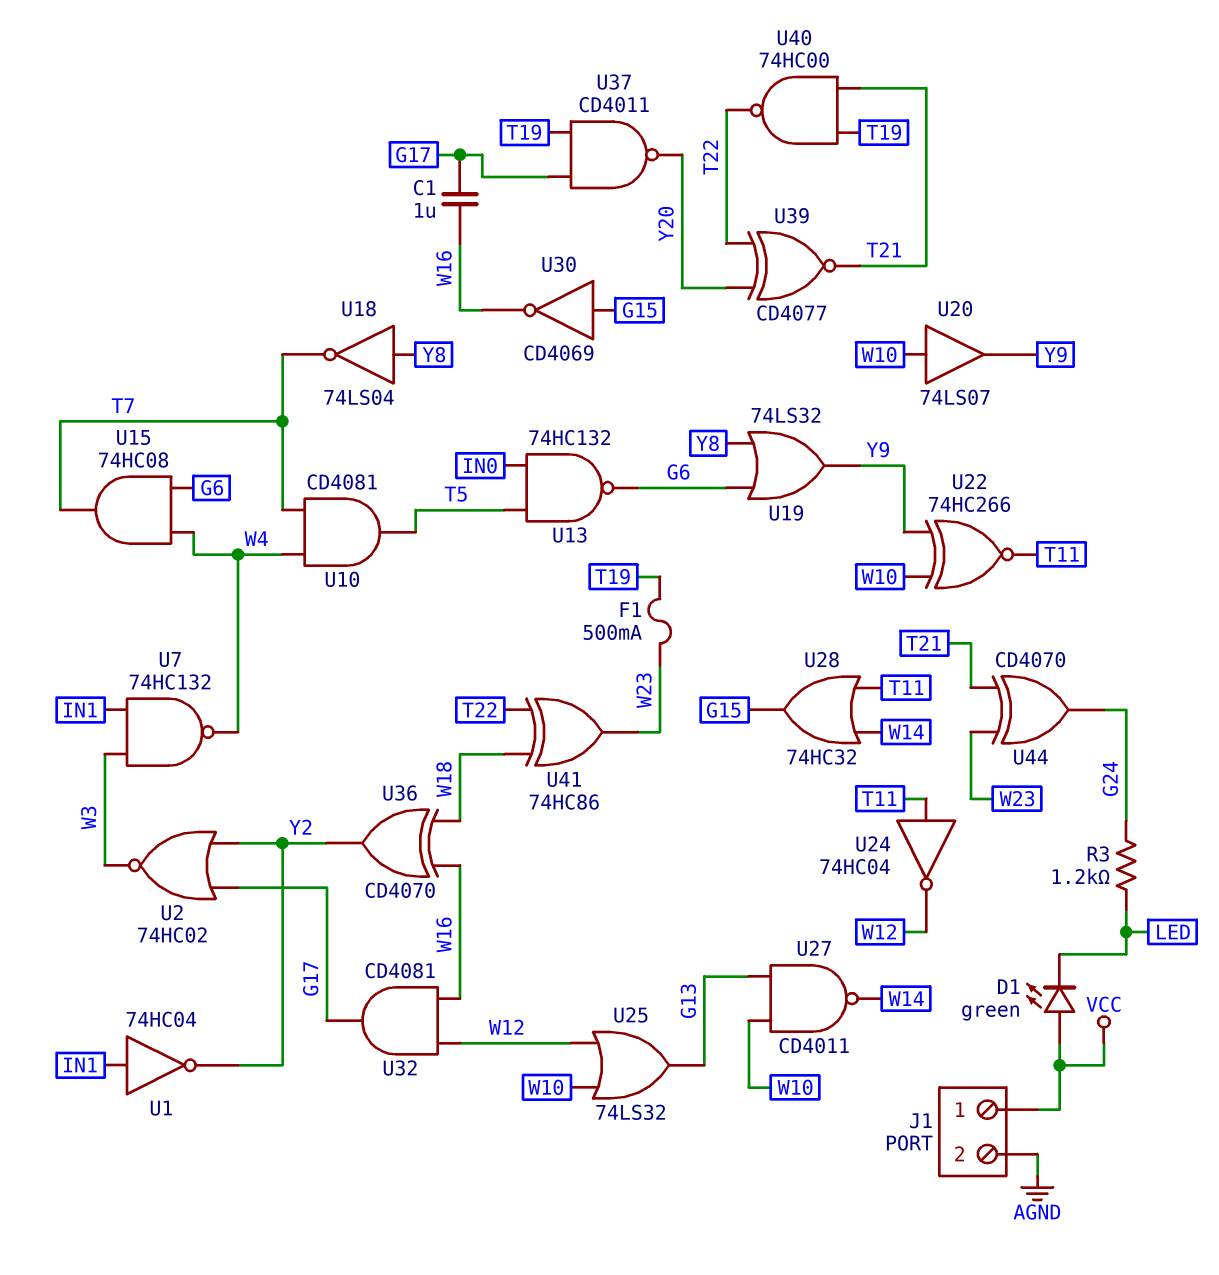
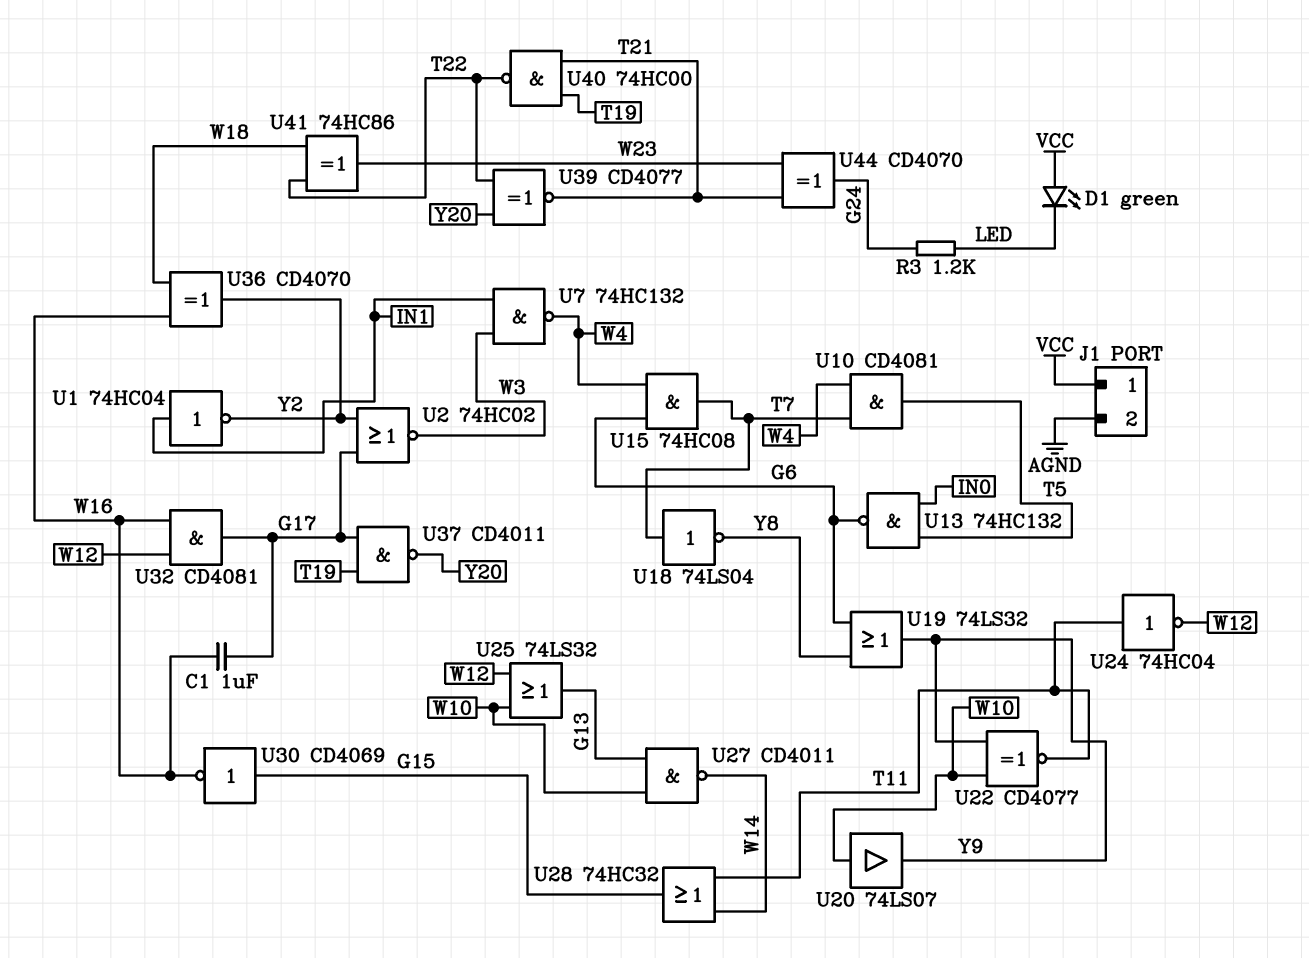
F1: 500mA (T19, W23) -> none
U18: NOT 74LS04 (in Y8, out T7) -> NOT 74LS04 (in T7, out Y8)
U22: XNOR 74HC266 (in W10, in Y9, out T11) -> XNOR CD4077 (in W10, in Y9, out T11)

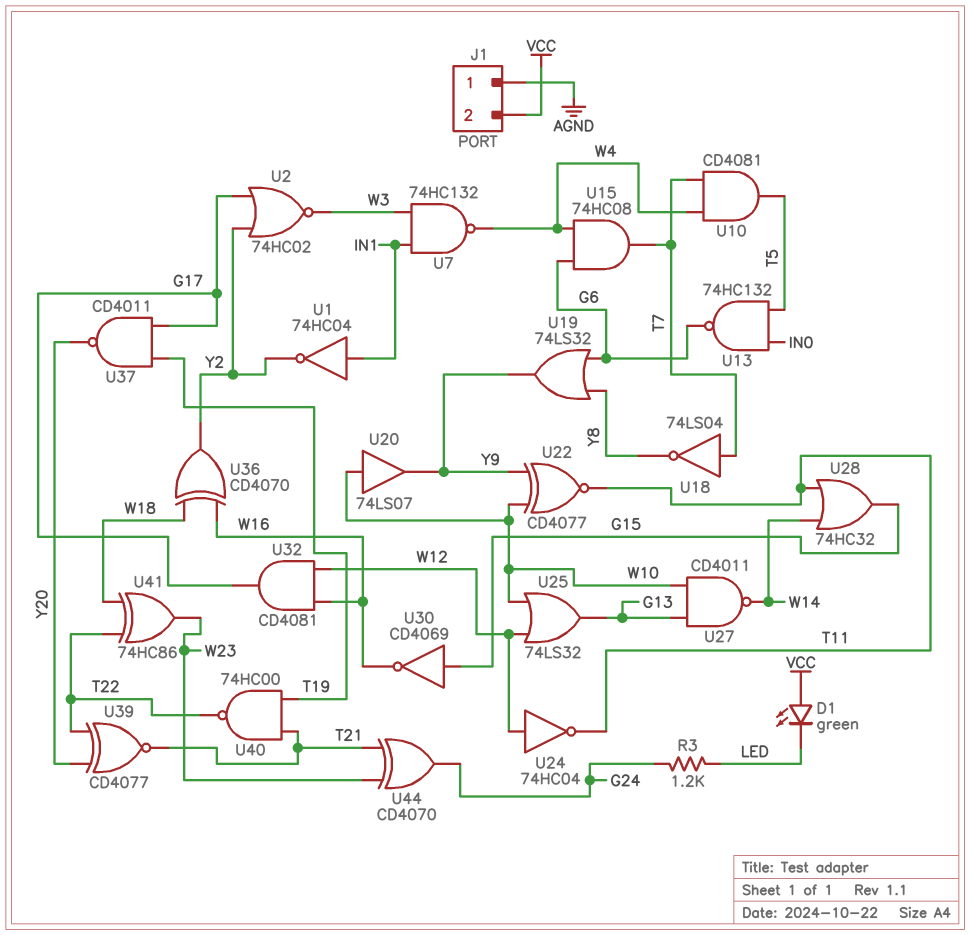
C1: 1uF (G17, W16) -> none
J1 pin 1: VCC -> AGND
J1 pin 2: AGND -> VCC
U24: NOT 74HC04 (in T11, out W12) -> NOT 74HC04 (in W12, out T11)

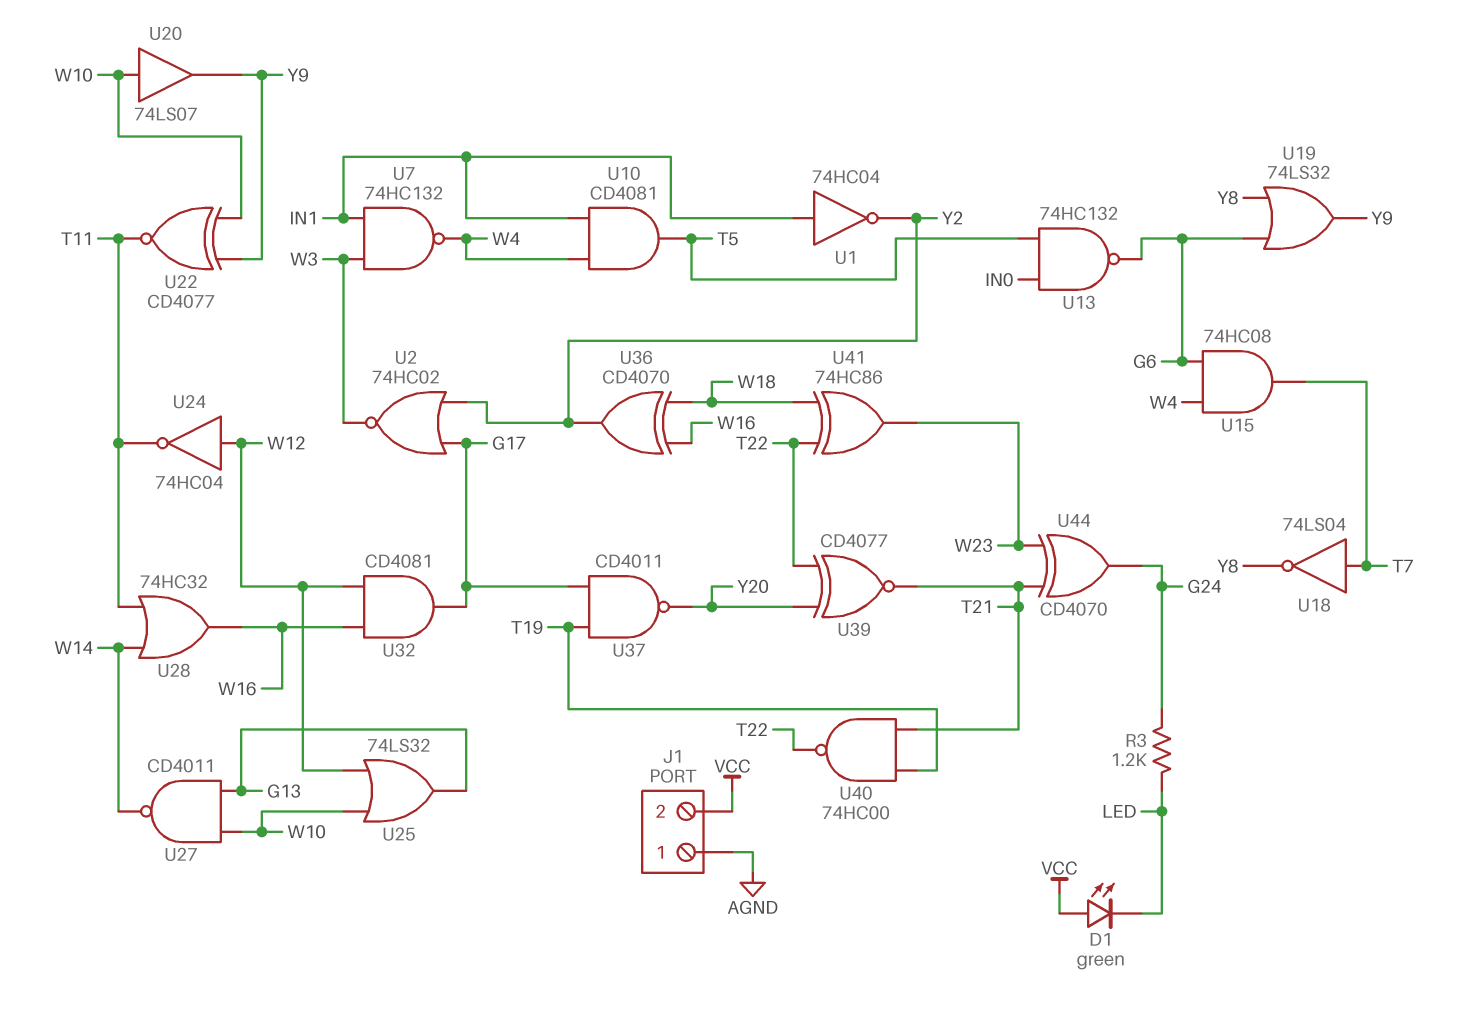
U10: AND CD4081 (in T7, in W4, out T5) -> AND CD4081 (in IN1, in W4, out T5)
U28: OR 74HC32 (in T11, in W14, out G15) -> OR 74HC32 (in T11, in W14, out W16)
U30: NOT CD4069 (in G15, out W16) -> none

